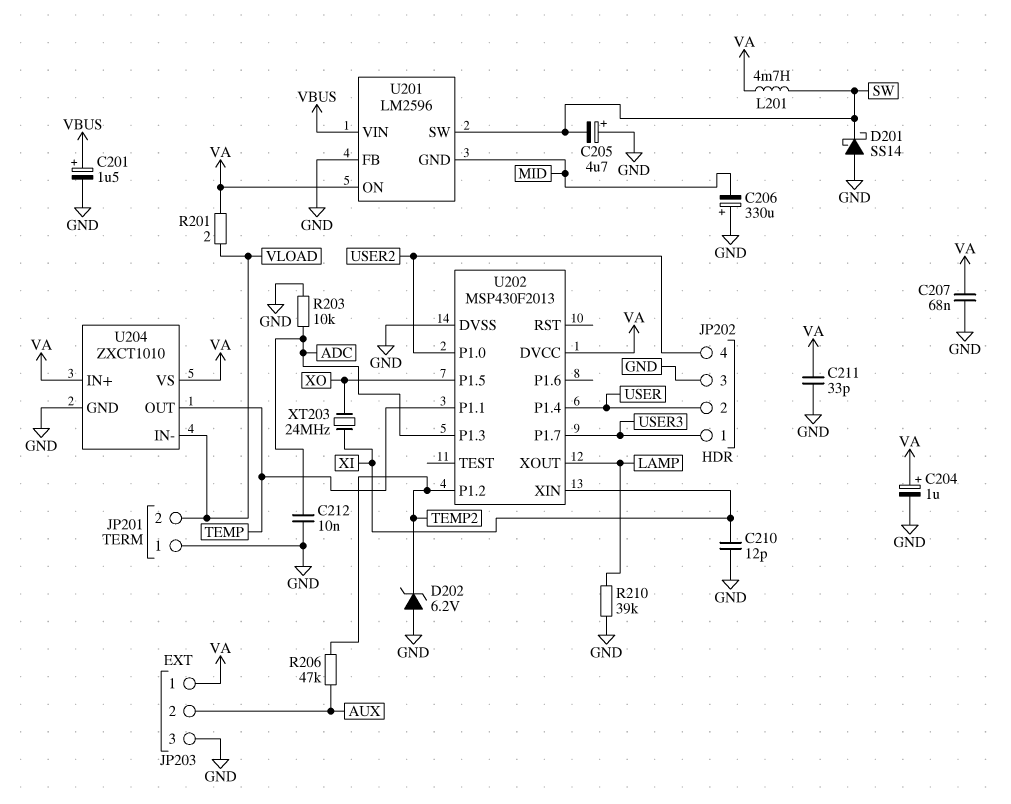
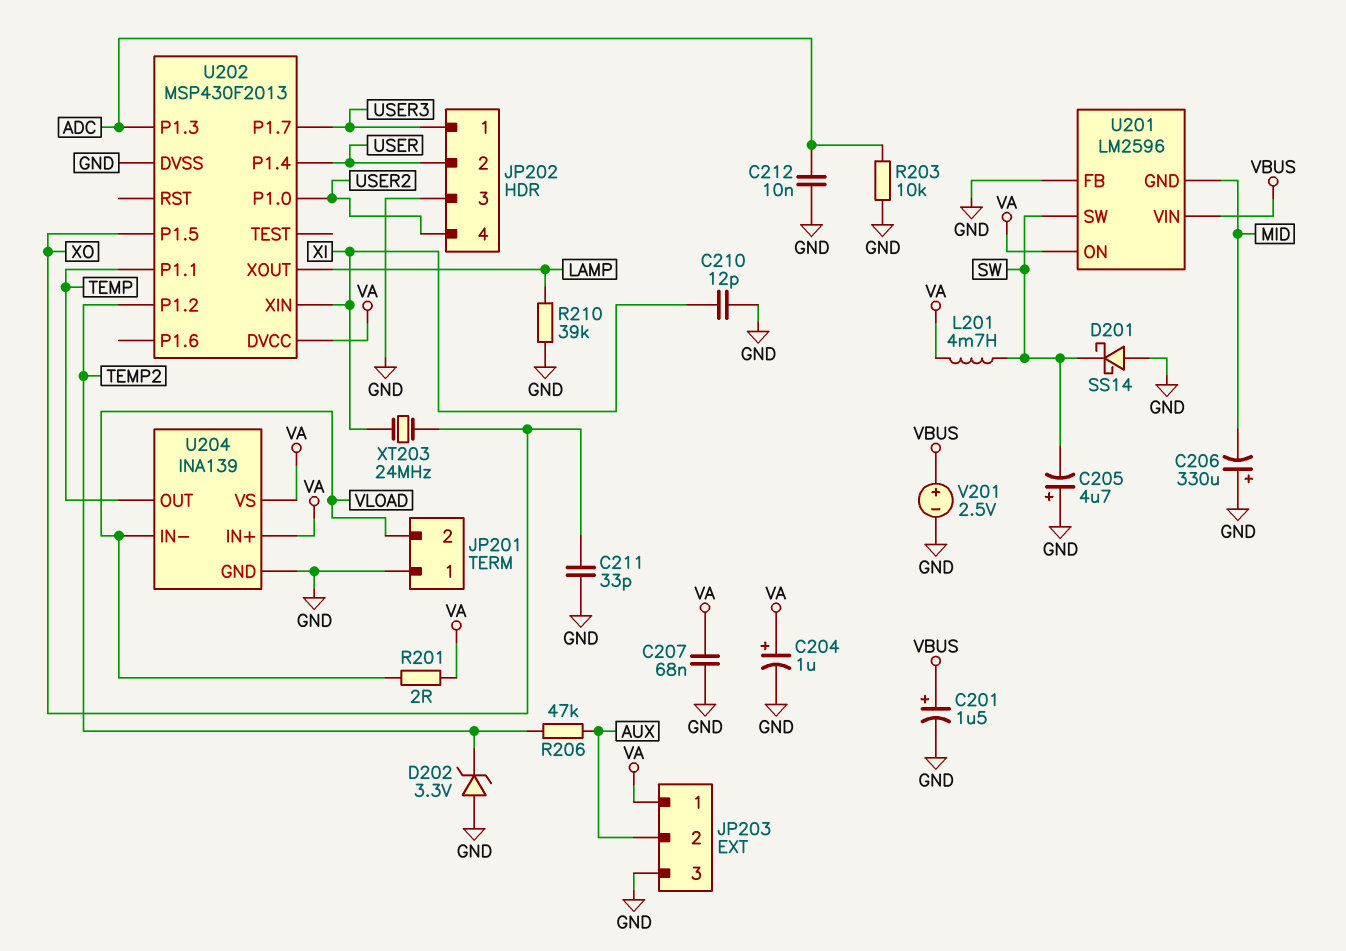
C211: 33pF (GND, VA) -> 33pF (GND, XO)
D202: zener 6.2V (A GND, K TEMP2) -> zener 3.3V (A GND, K TEMP2)
U204: ZXCT1010 -> INA139
V201: none -> 2.5V (plus VBUS, minus GND)

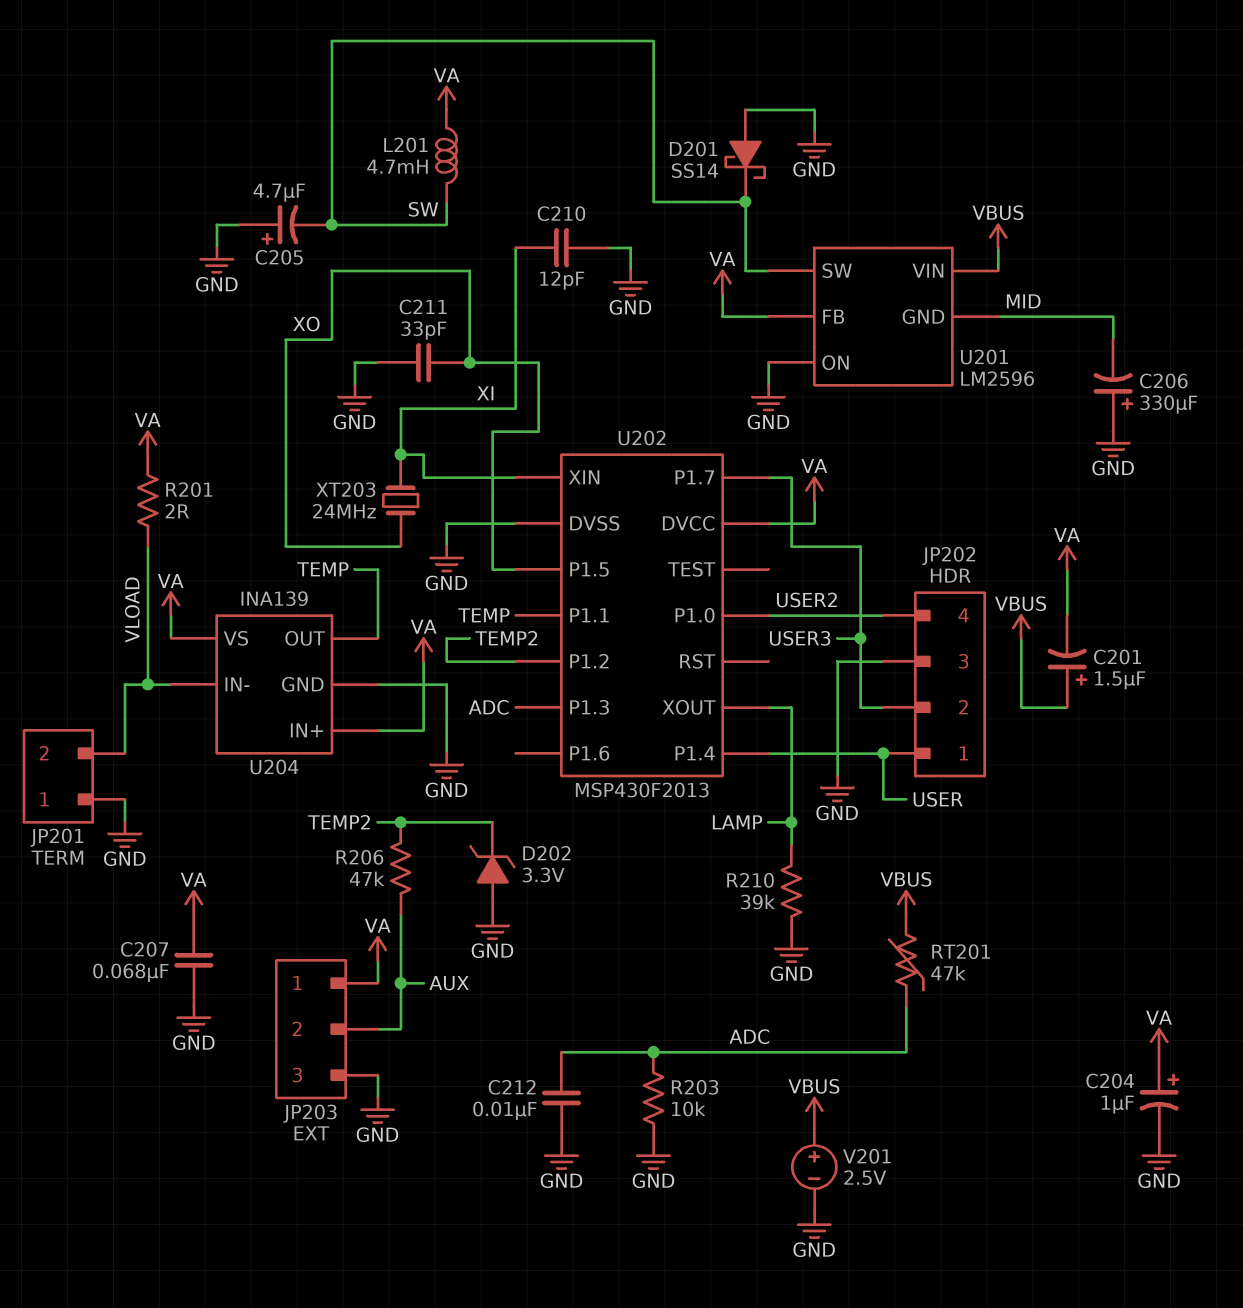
C201: 1.5uF (plus VBUS, minus GND) -> 1.5uF (plus VBUS, minus VA)
JP202 pin 1: USER3 -> USER
JP202 pin 2: USER -> USER3
RT201: none -> 47k (ADC, VBUS)
U201 pin FB: GND -> VA
U201 pin ON: VA -> GND

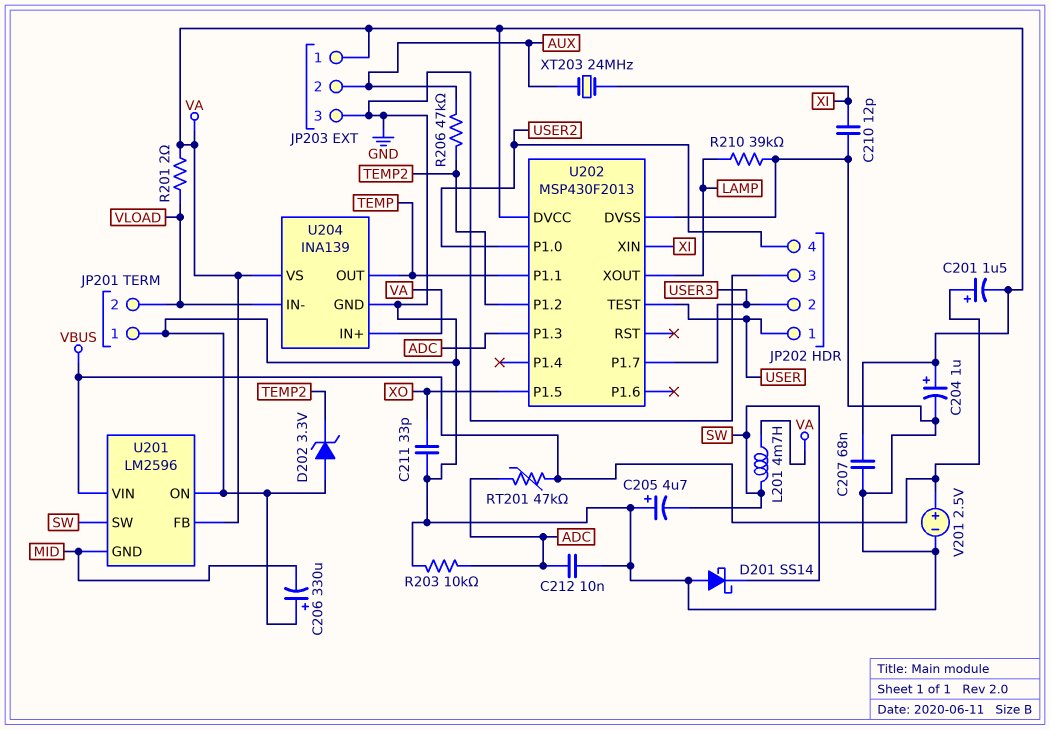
U202 pin P1.4: USER -> none
U202 pin TEST: none -> USER
XT203: 24MHz (XI, XO) -> 24MHz (AUX, XI)

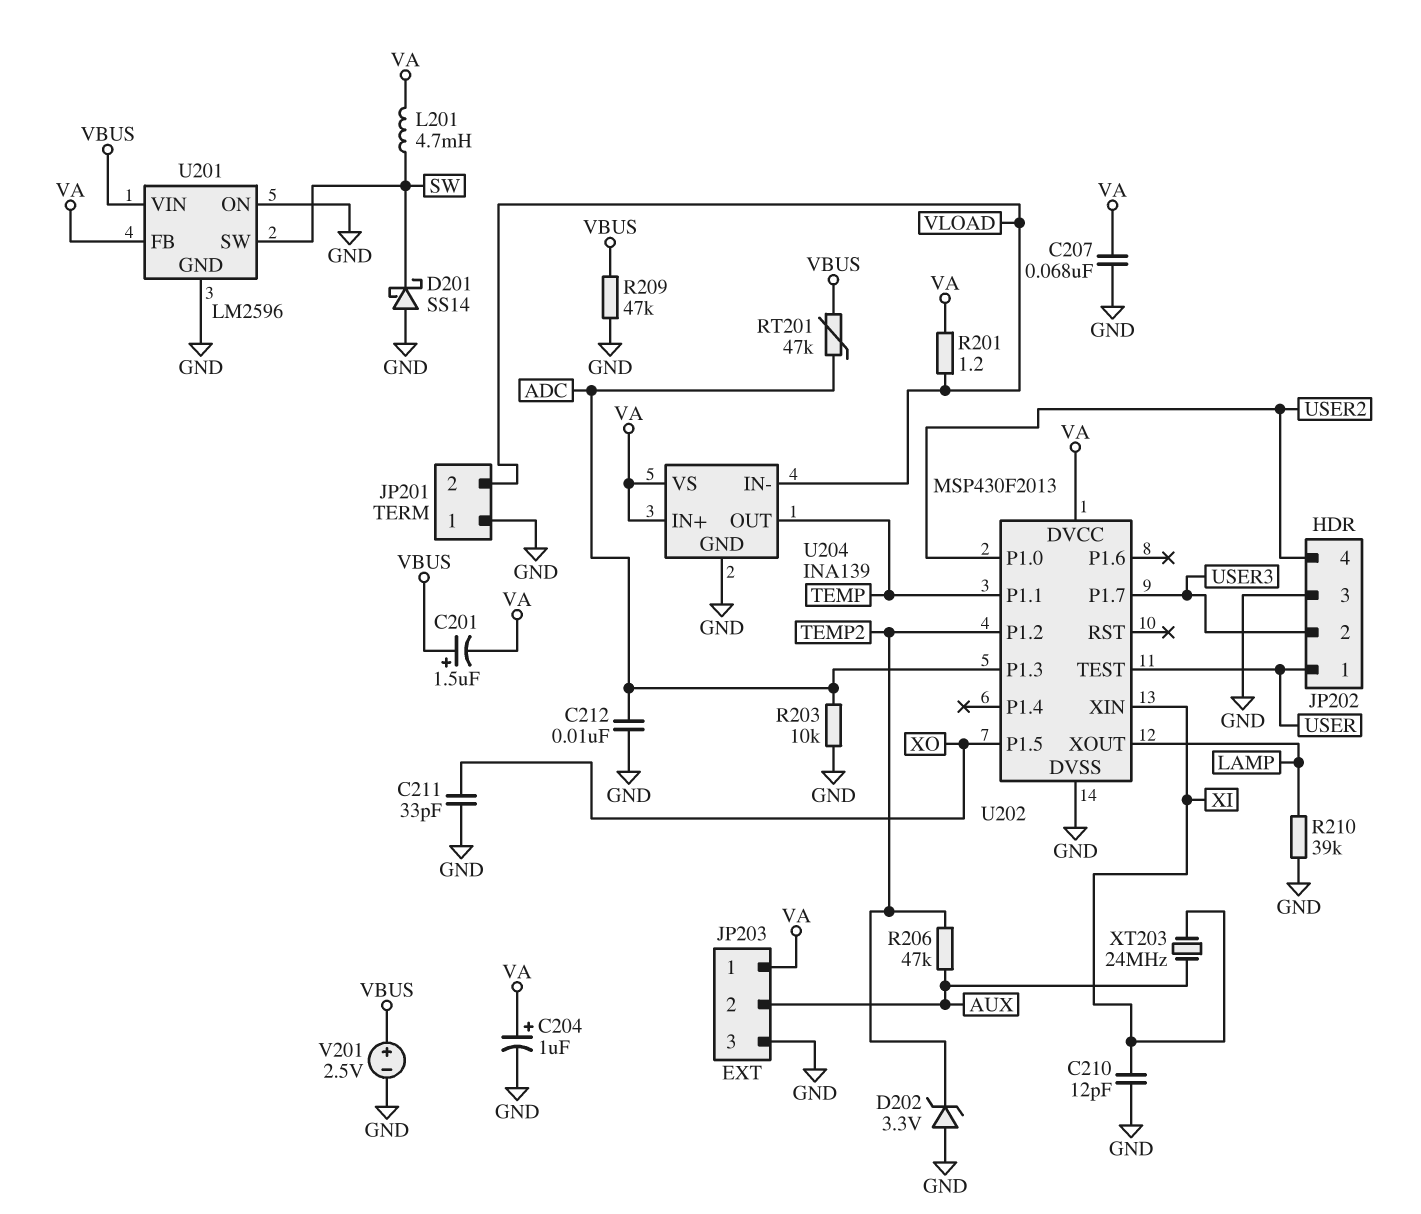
C205: 4.7uF (plus GND, minus SW) -> none
C206: 330uF (plus GND, minus MID) -> none
R201: 2 (VA, VLOAD) -> 1.2 (VA, VLOAD)
R209: none -> 47k (GND, VBUS)
U201 pin GND: MID -> GND

